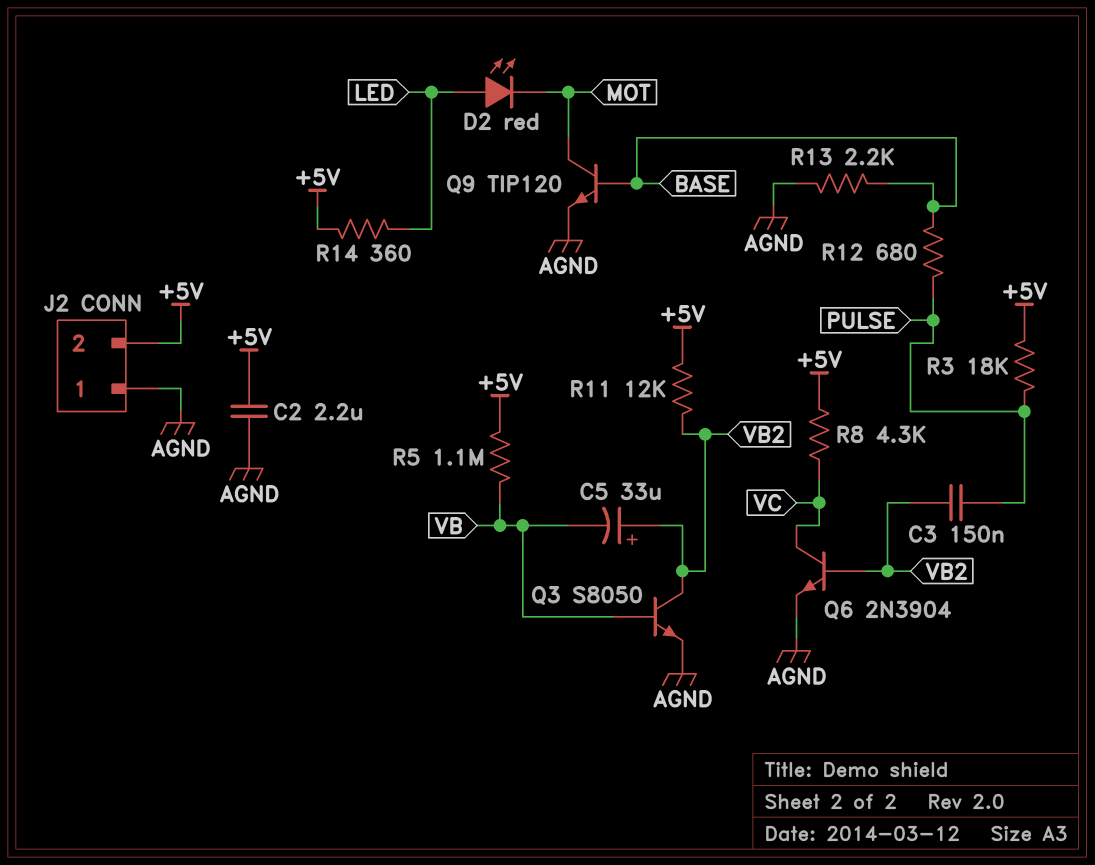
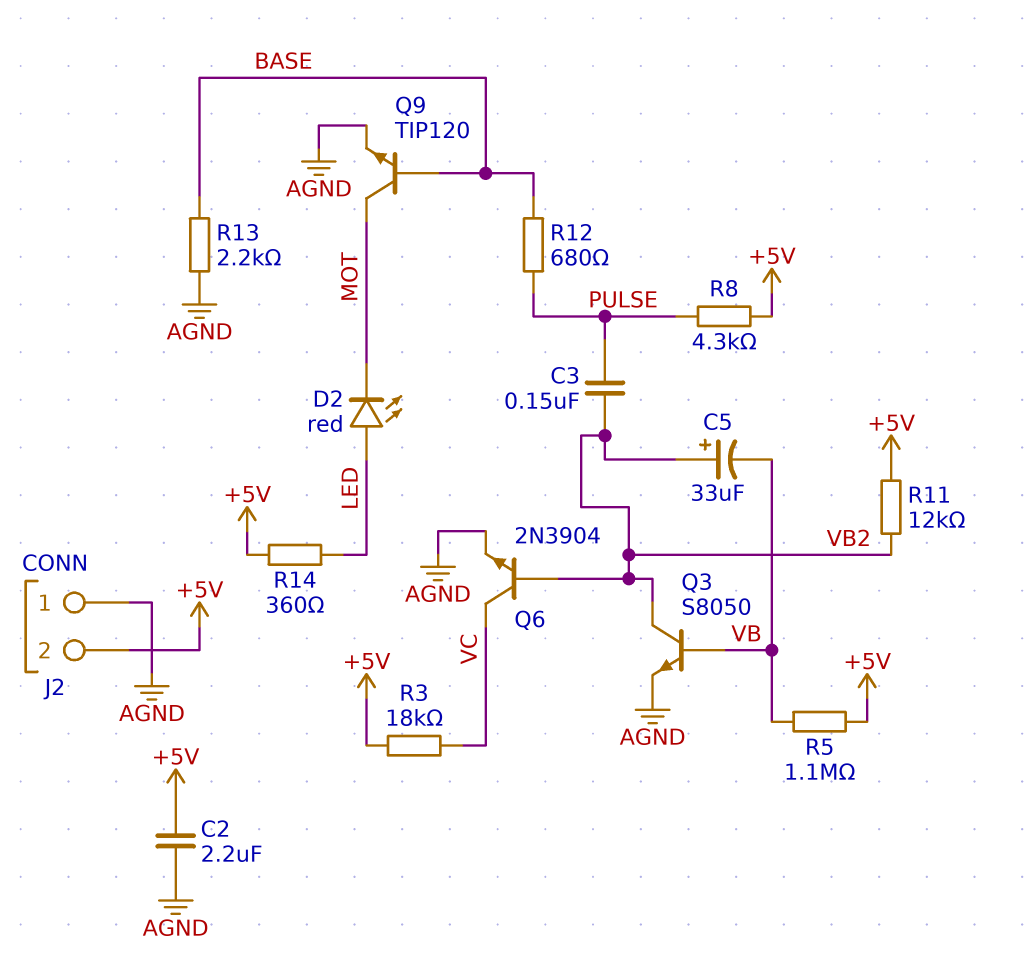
R3: 18k (+5V, PULSE) -> 18k (+5V, VC)
R8: 4.3k (+5V, VC) -> 4.3k (+5V, PULSE)

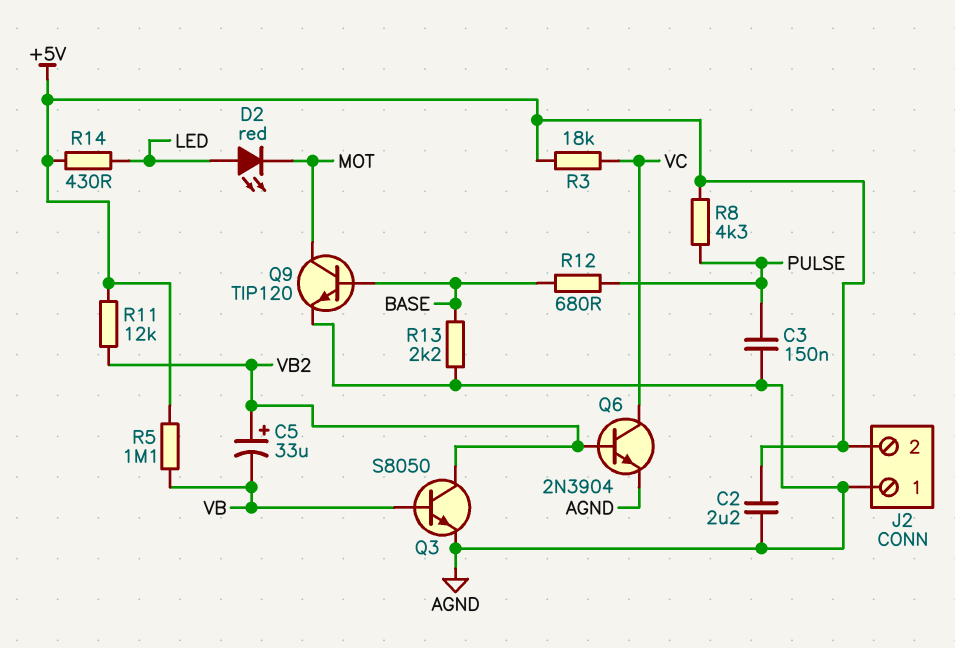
C3: 150nF (PULSE, VB2) -> 150nF (AGND, PULSE)
R14: 360 (+5V, LED) -> 430 (+5V, LED)

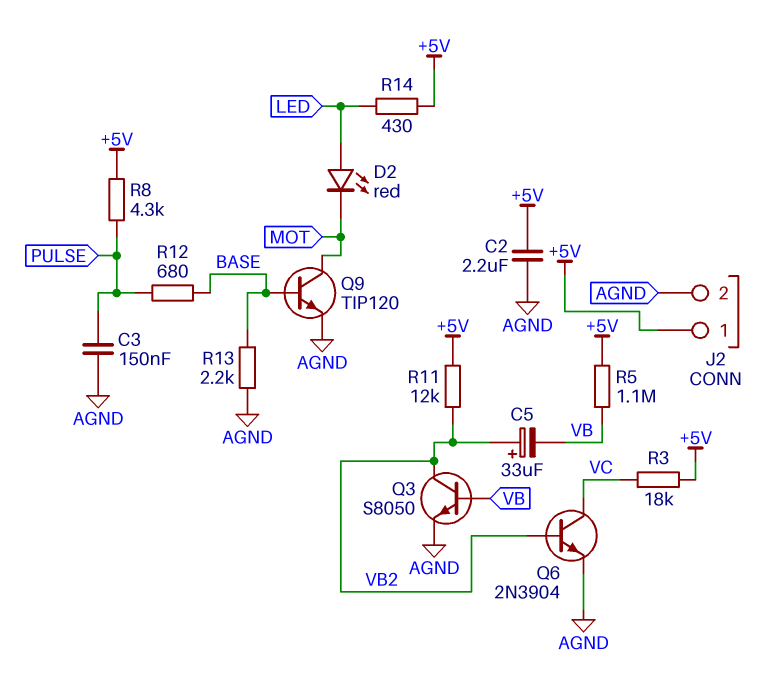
J2 pin 1: AGND -> +5V
J2 pin 2: +5V -> AGND

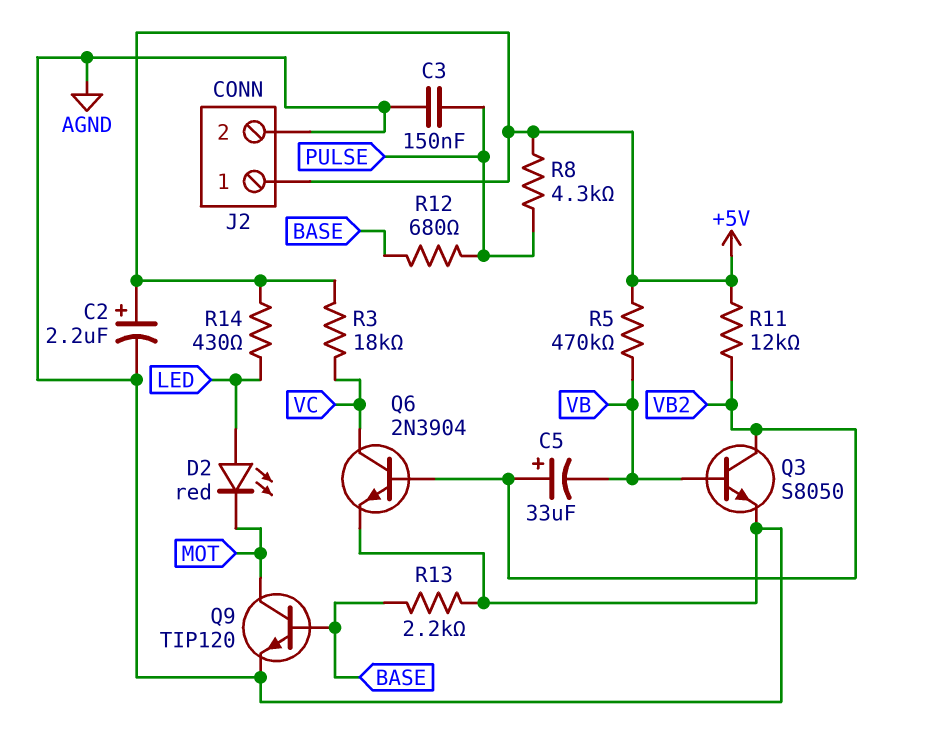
C2: 2.2uF (+5V, AGND) -> 2.2uF (plus +5V, minus AGND)
R5: 1.1M (+5V, VB) -> 470k (+5V, VB)

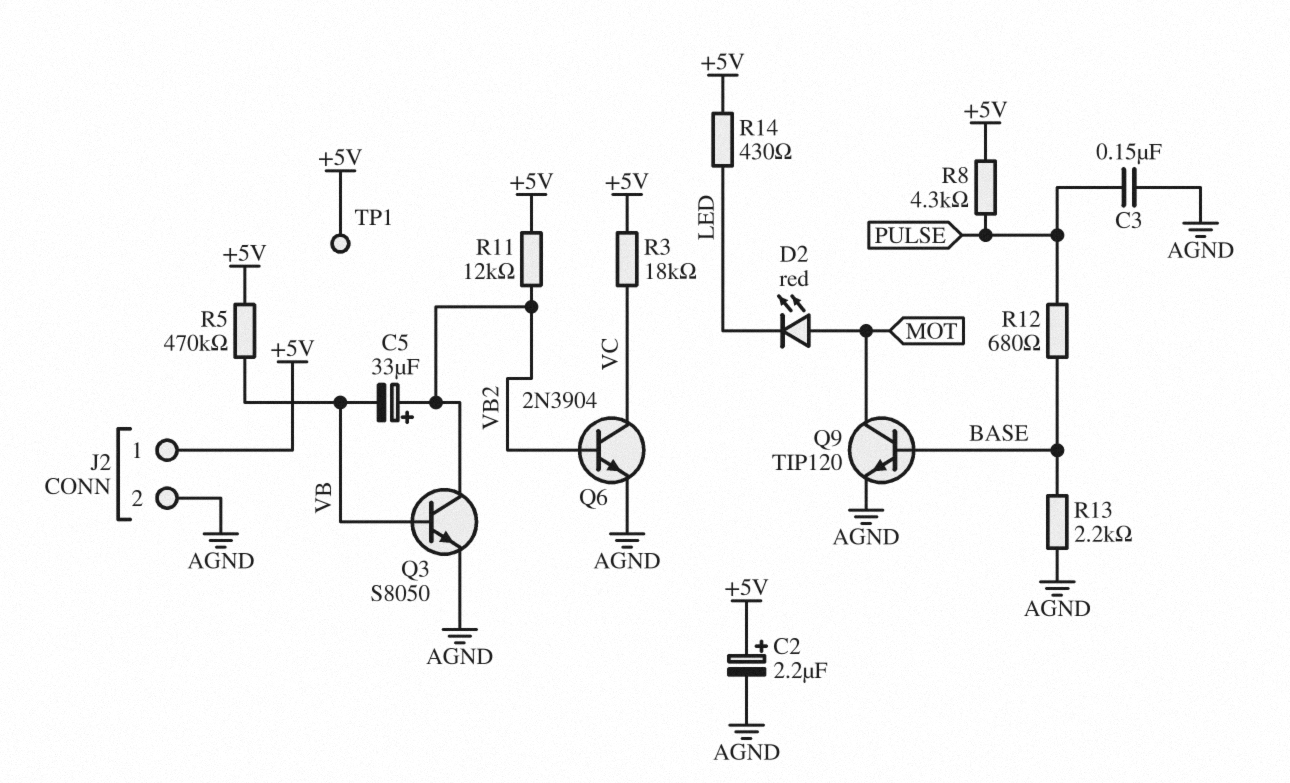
D2: LED red (A LED, K MOT) -> LED red (A MOT, K LED)
TP1: none -> test point (+5V)

